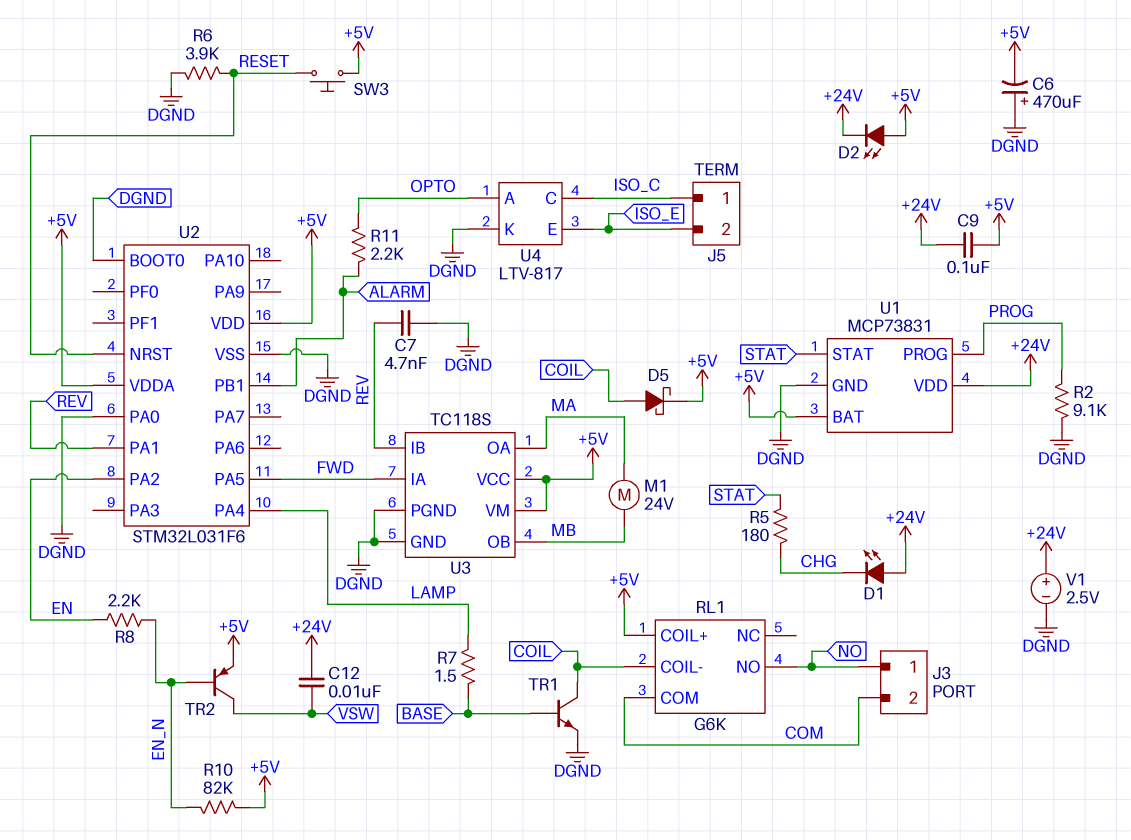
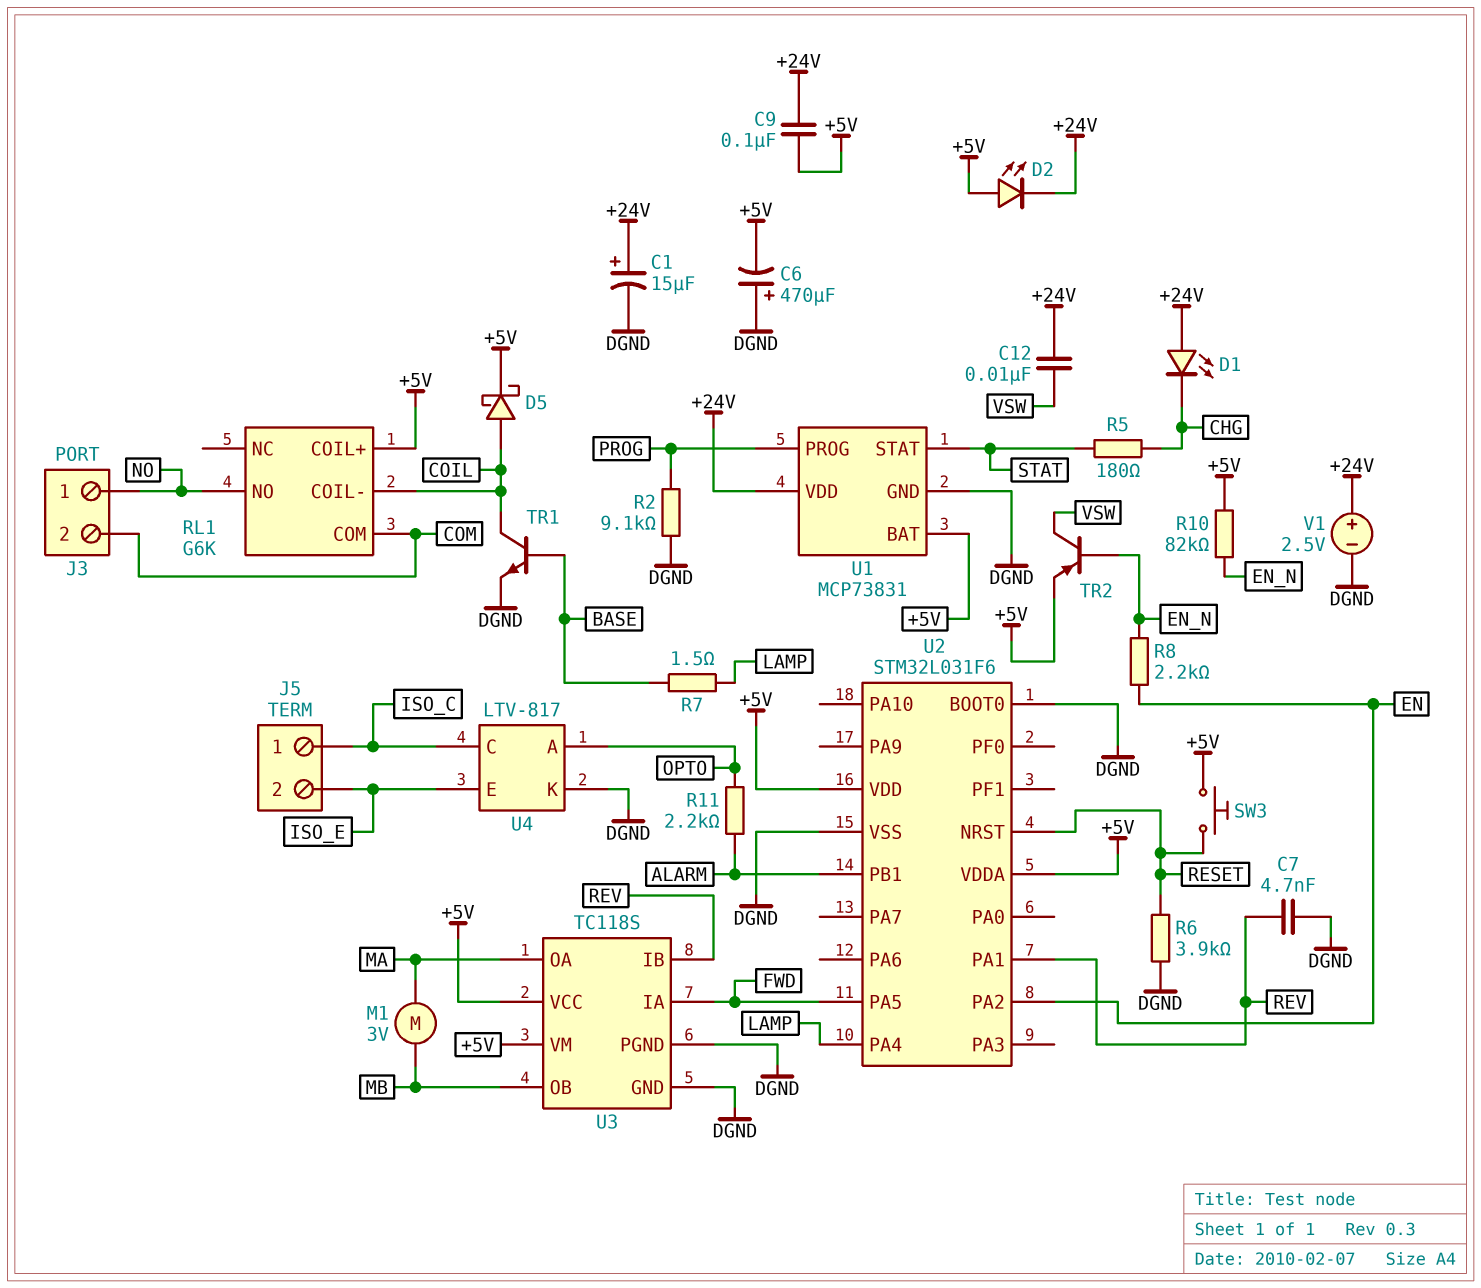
C1: none -> 15uF (plus +24V, minus DGND)
M1: motor 24V (MA, MB) -> motor 3V (MA, MB)
U2 pin PA0: DGND -> none

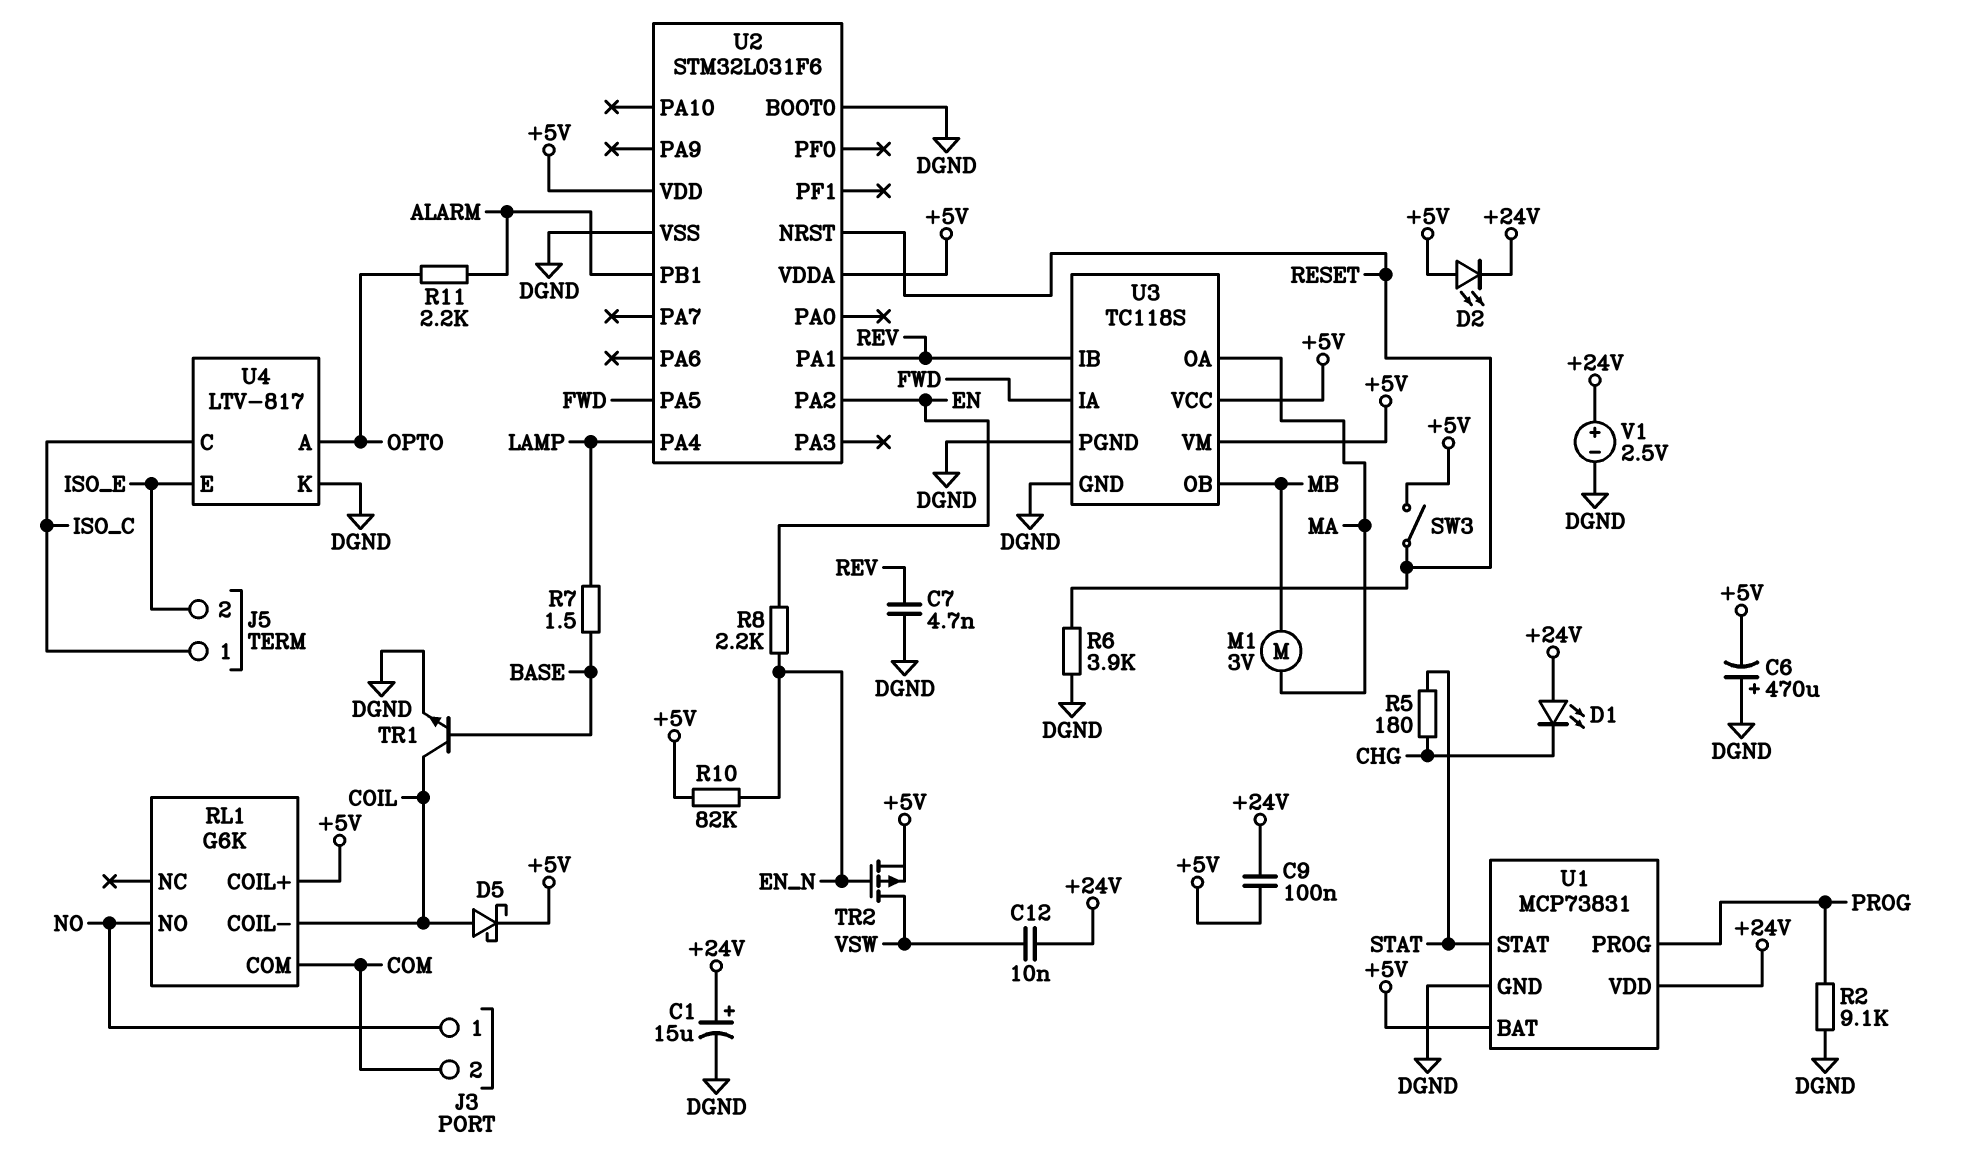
SW3: button (+5V, RESET) -> switch (+5V, RESET)
TR2: PNP (B EN_N, C VSW, E +5V) -> PMOS (G EN_N, D VSW, S +5V)

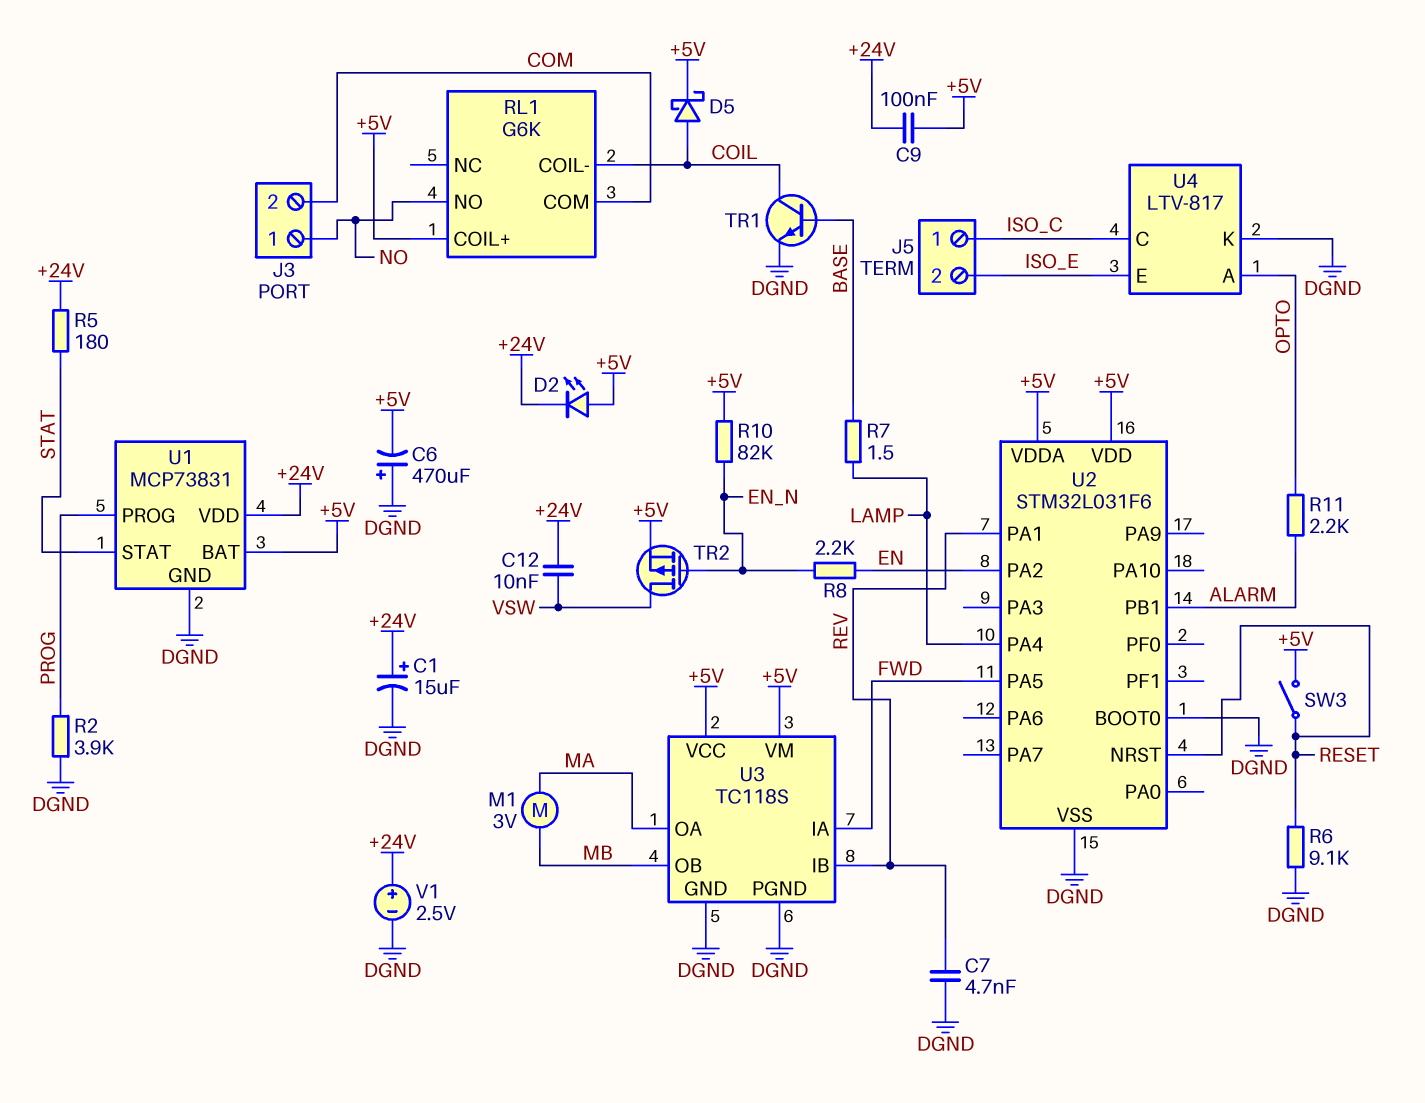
D1: LED (A +24V, K CHG) -> none
R2: 9.1k (DGND, PROG) -> 3.9k (DGND, PROG)
R5: 180 (CHG, STAT) -> 180 (+24V, STAT)
R6: 3.9k (DGND, RESET) -> 9.1k (DGND, RESET)

